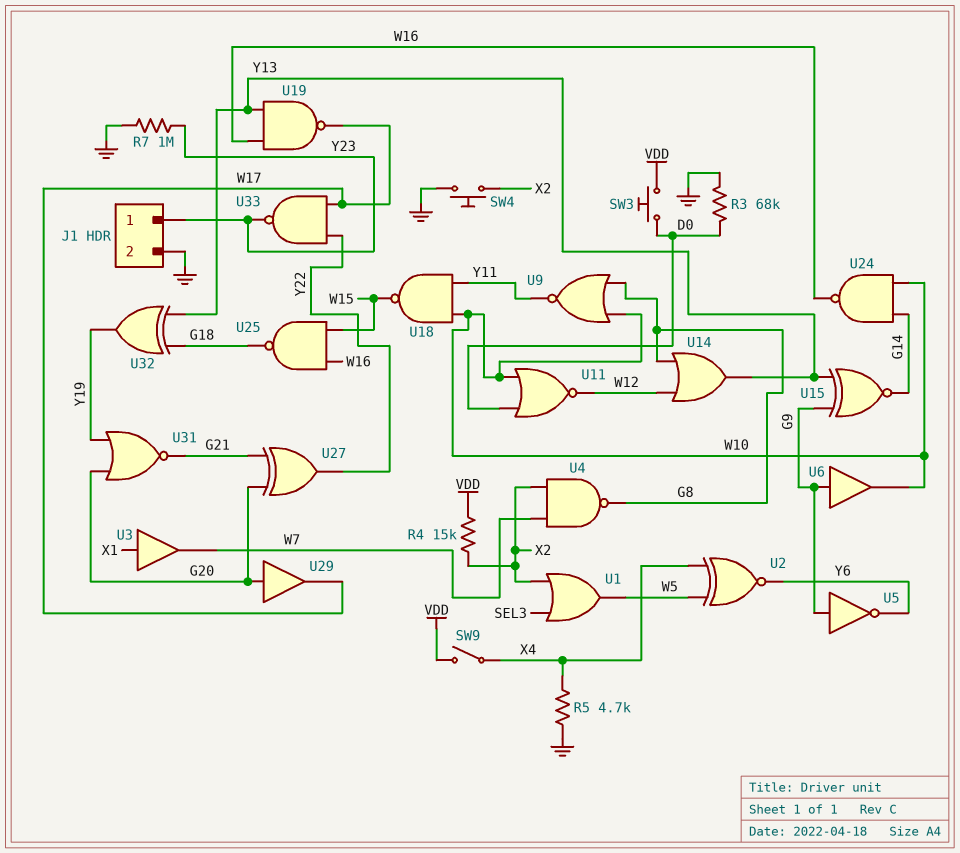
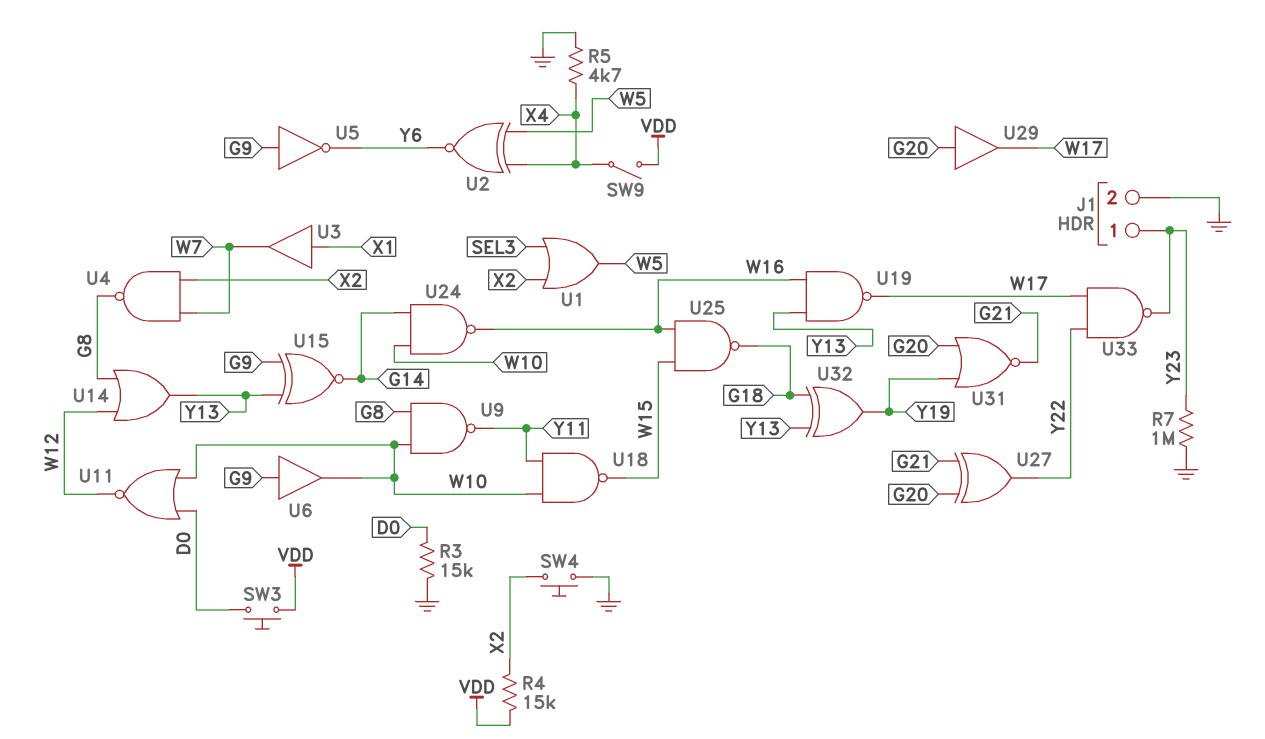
R3: 68k (D0, GND) -> 15k (D0, GND)
U9: NOR (in G8, in W10, out Y11) -> NAND (in G8, in W10, out Y11)

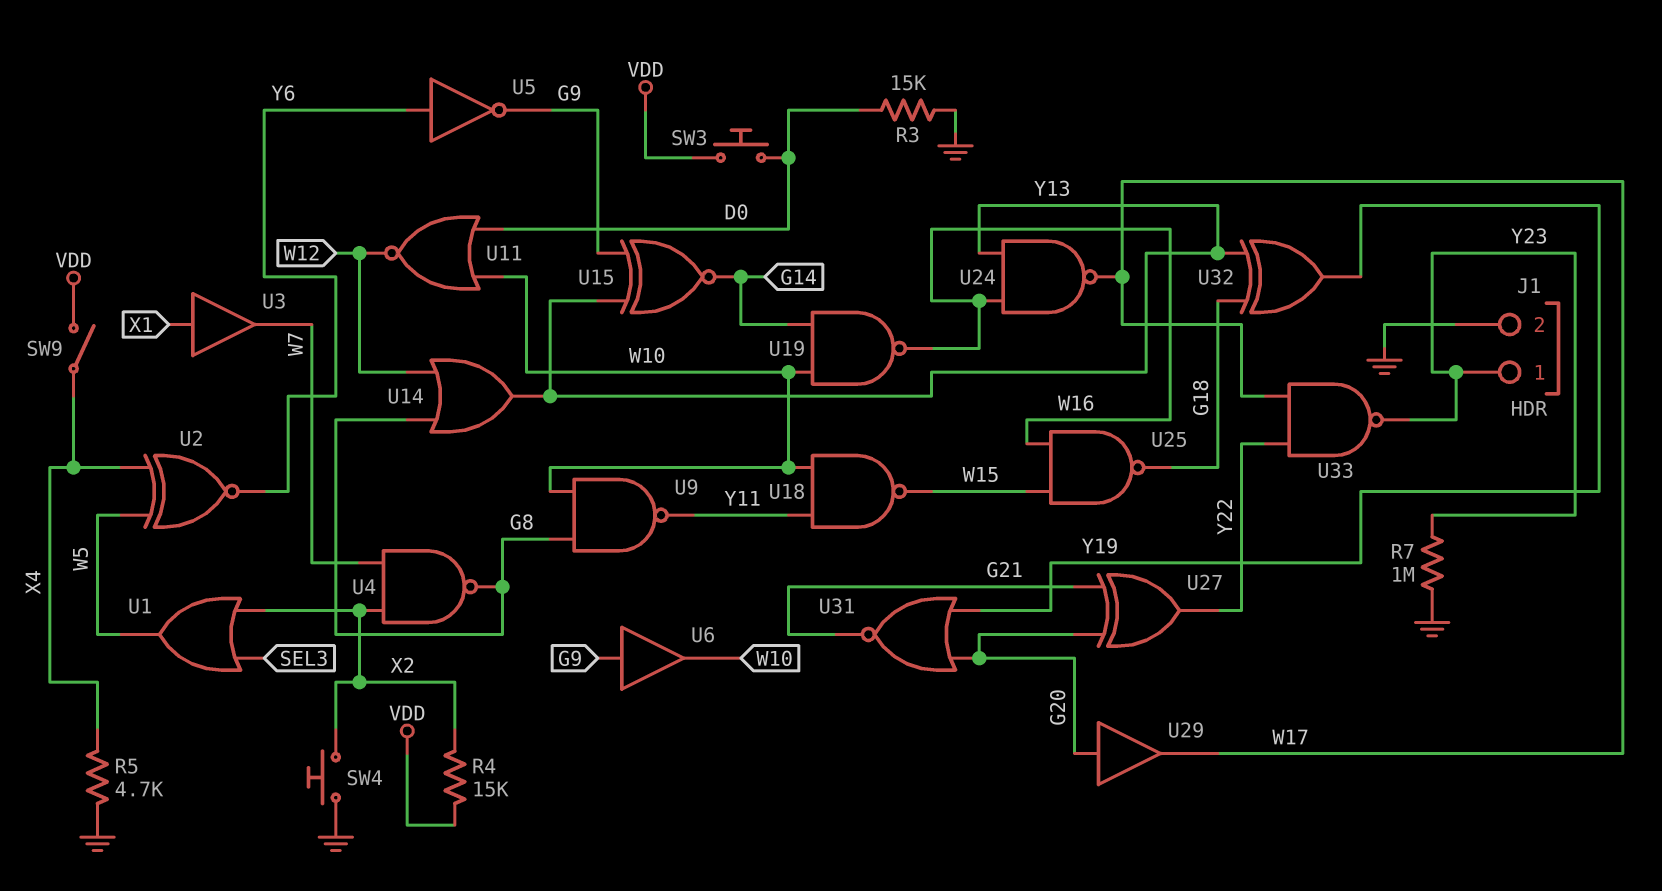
U5: NOT (in G9, out Y6) -> NOT (in Y6, out G9)
U19: NAND (in W16, in Y13, out W17) -> NAND (in G14, in W10, out W16)
U24: NAND (in G14, in W10, out W16) -> NAND (in W16, in Y13, out W17)

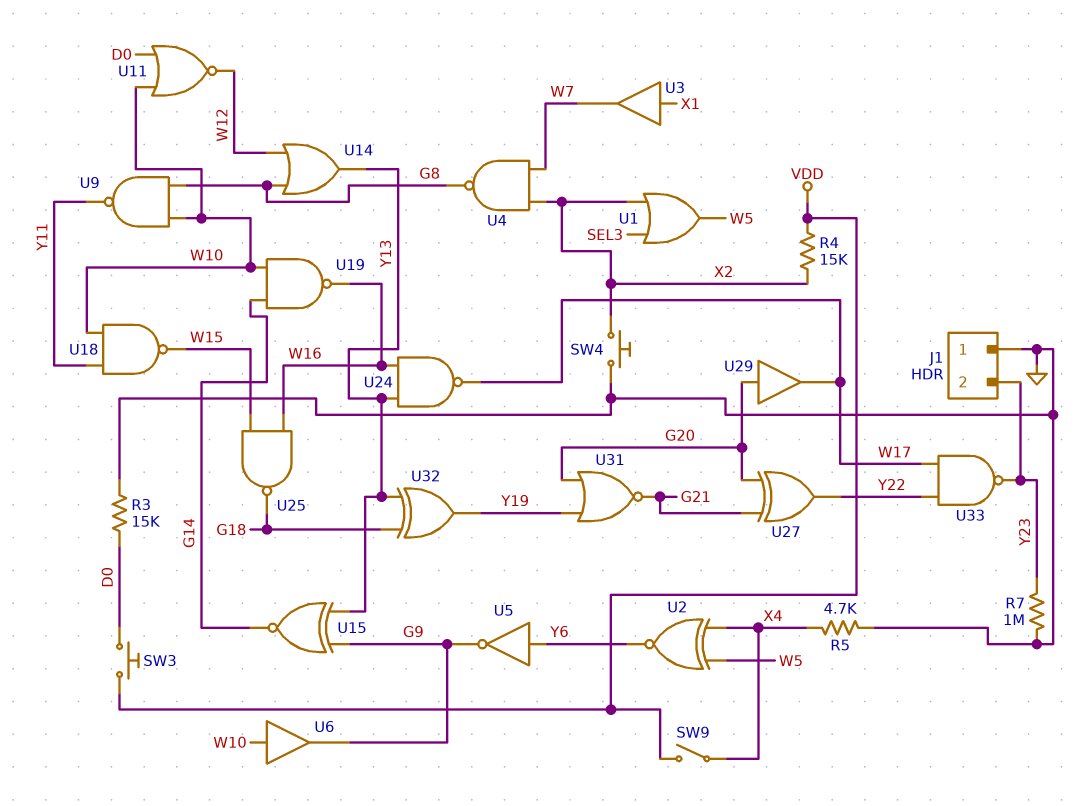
J1 pin 1: Y23 -> GND
J1 pin 2: GND -> Y23
U6: buffer (in G9, out W10) -> buffer (in W10, out G9)

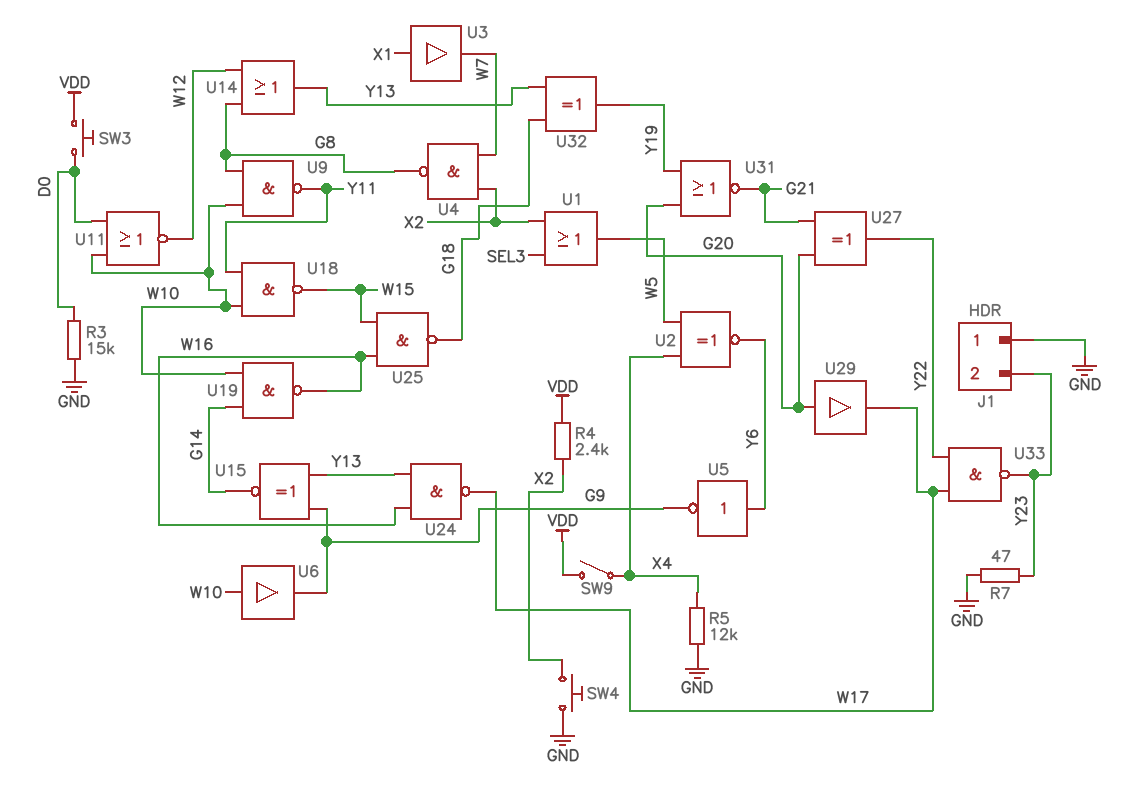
R4: 15k (VDD, X2) -> 2.4k (VDD, X2)
R5: 4.7k (GND, X4) -> 12k (GND, X4)
R7: 1M (GND, Y23) -> 47 (GND, Y23)

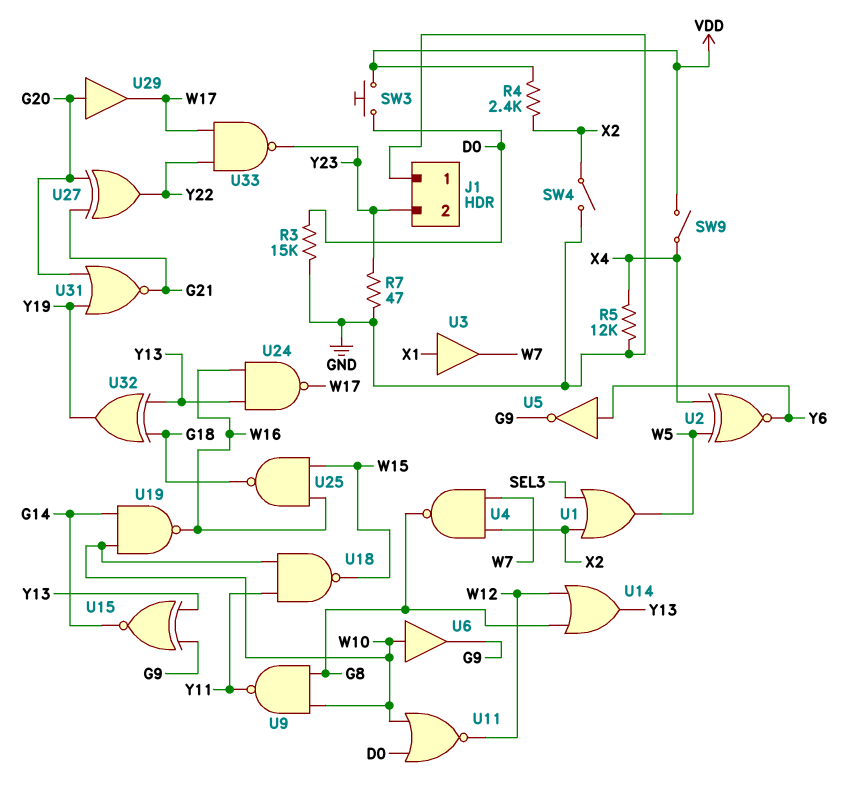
SW4: button (GND, X2) -> switch (GND, X2)

